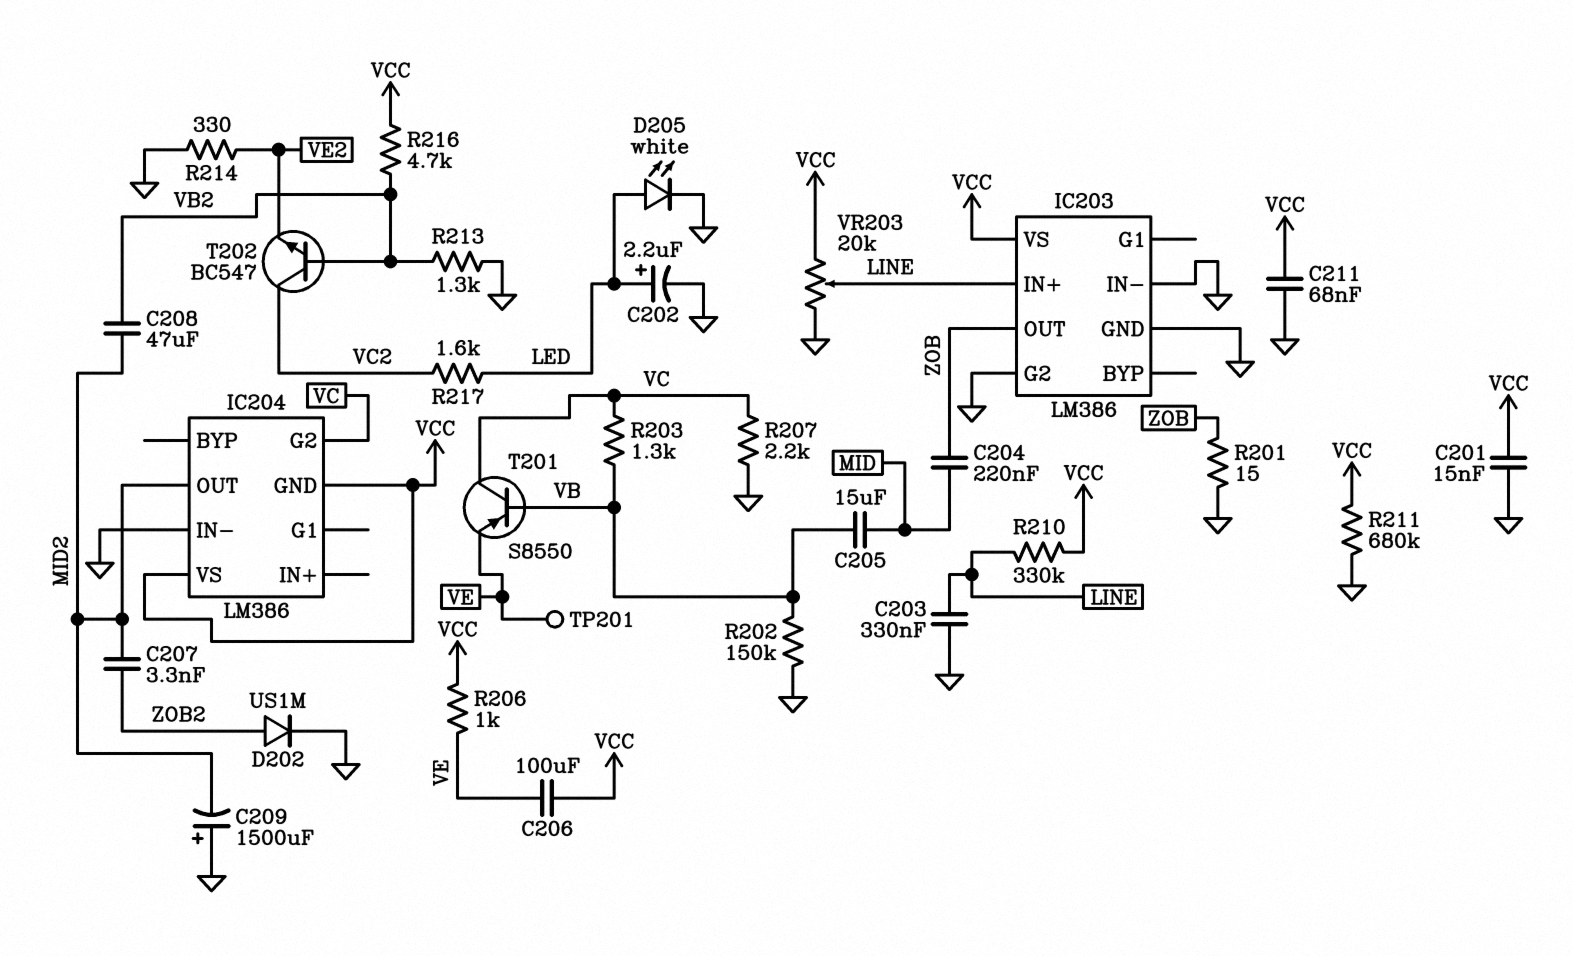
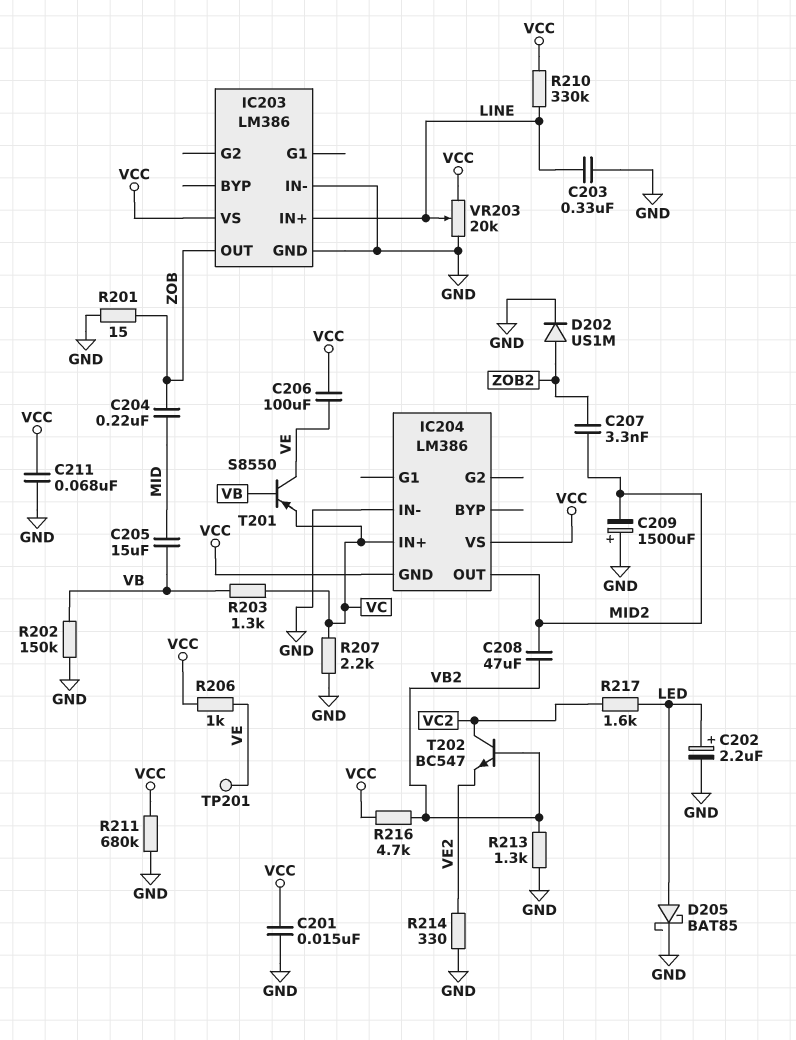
D205: LED white (A LED, K GND) -> schottky BAT85 (A LED, K GND)
IC203 pin G2: GND -> none
IC204 pin G2: VC -> none
IC204 pin IN+: none -> VC
T201: PNP S8550 (B VB, C VC, E VE) -> PNP S8550 (B VB, C VE, E VC)

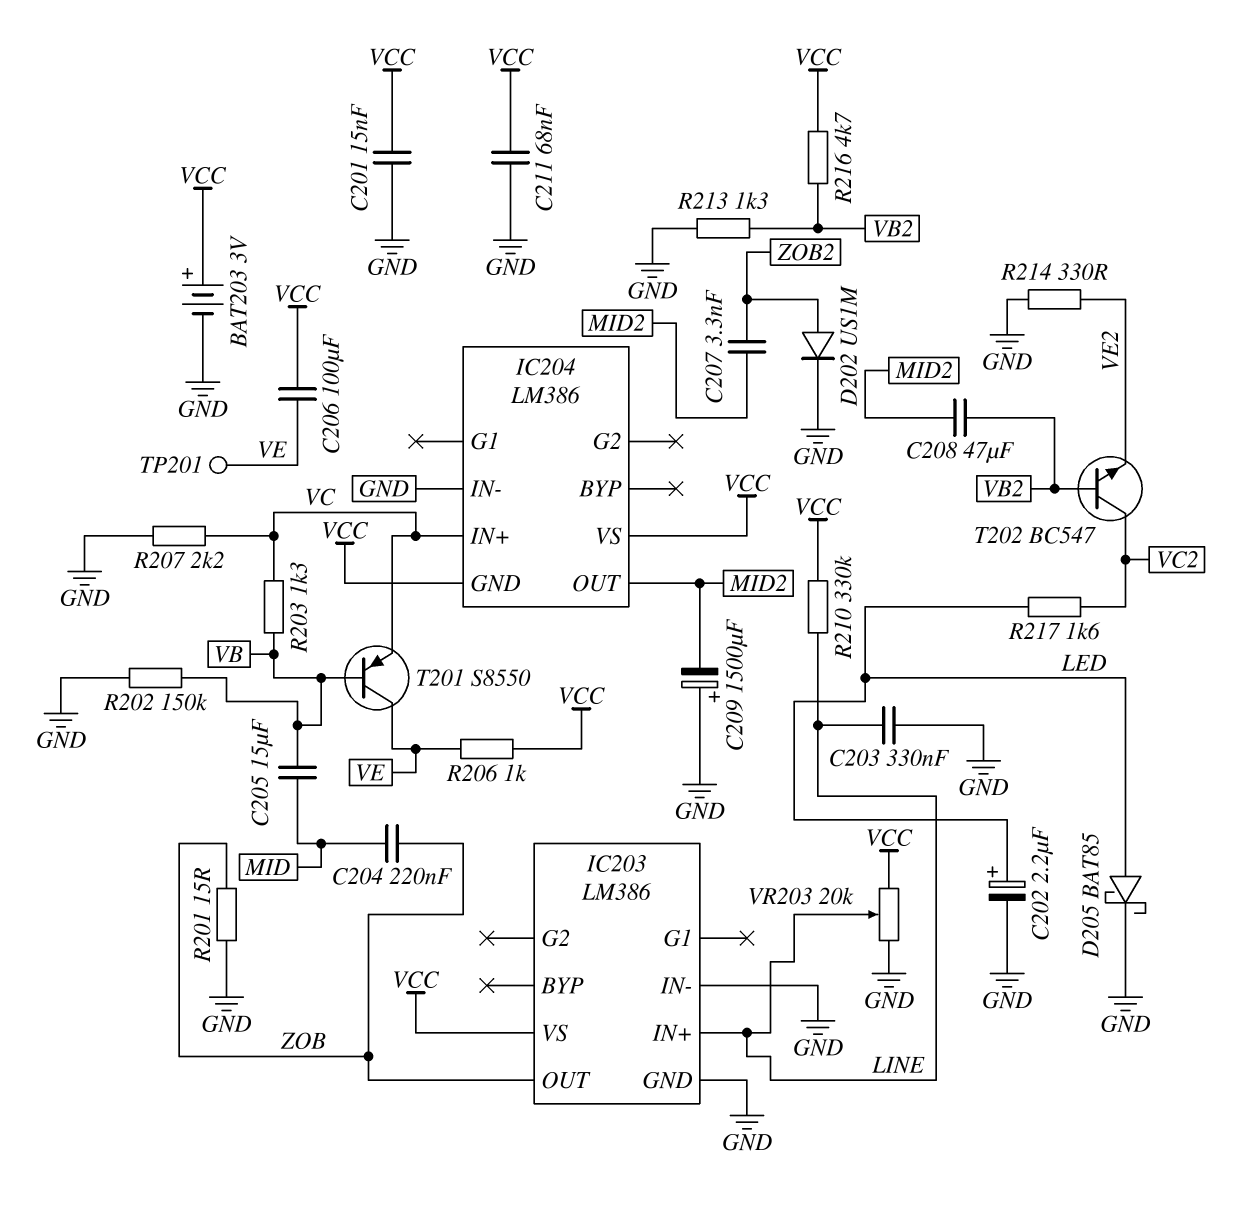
BAT203: none -> 3V (plus VCC, minus GND)
R211: 680k (GND, VCC) -> none

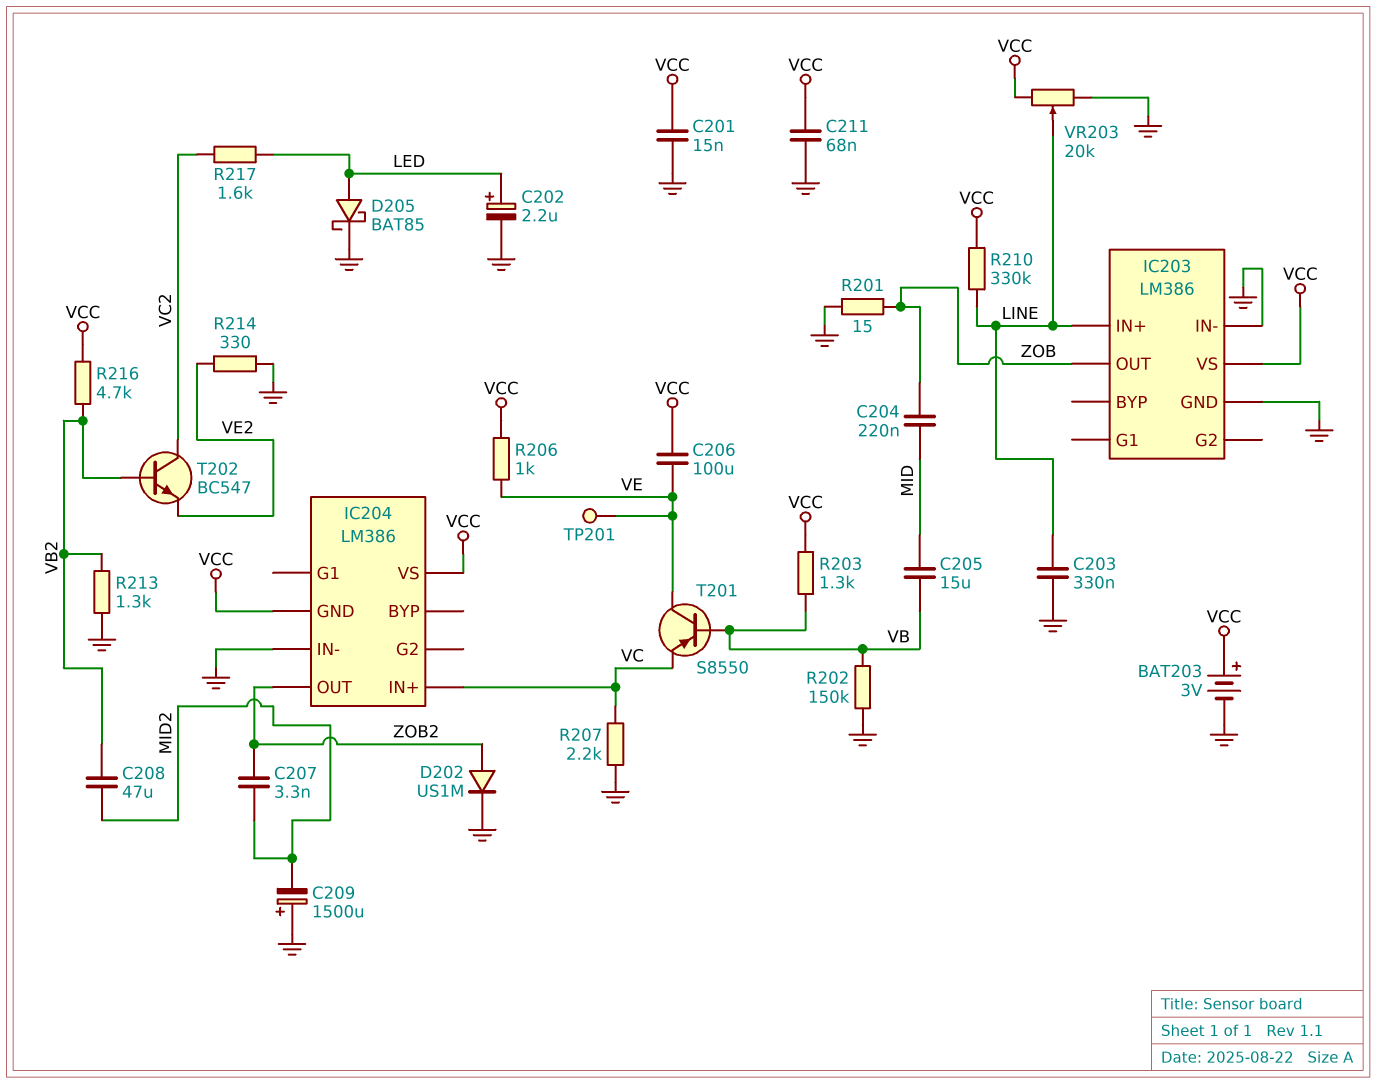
IC204 pin OUT: MID2 -> ZOB2
R203: 1.3k (VB, VC) -> 1.3k (VB, VCC)

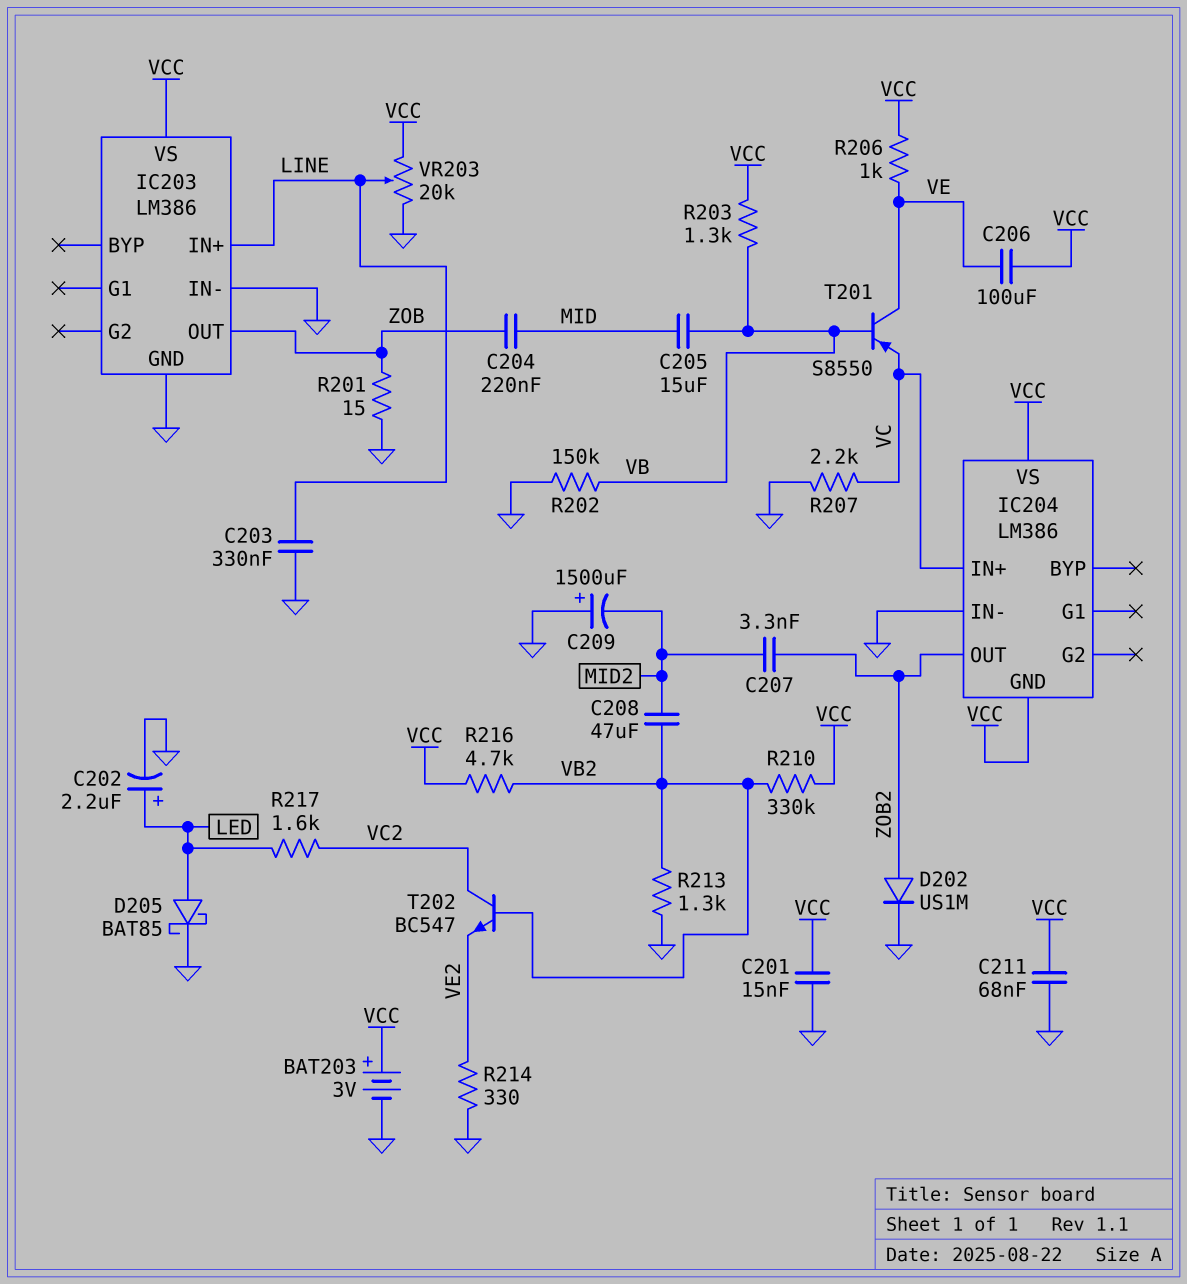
R210: 330k (LINE, VCC) -> 330k (VB2, VCC)
TP201: test point (VE) -> none

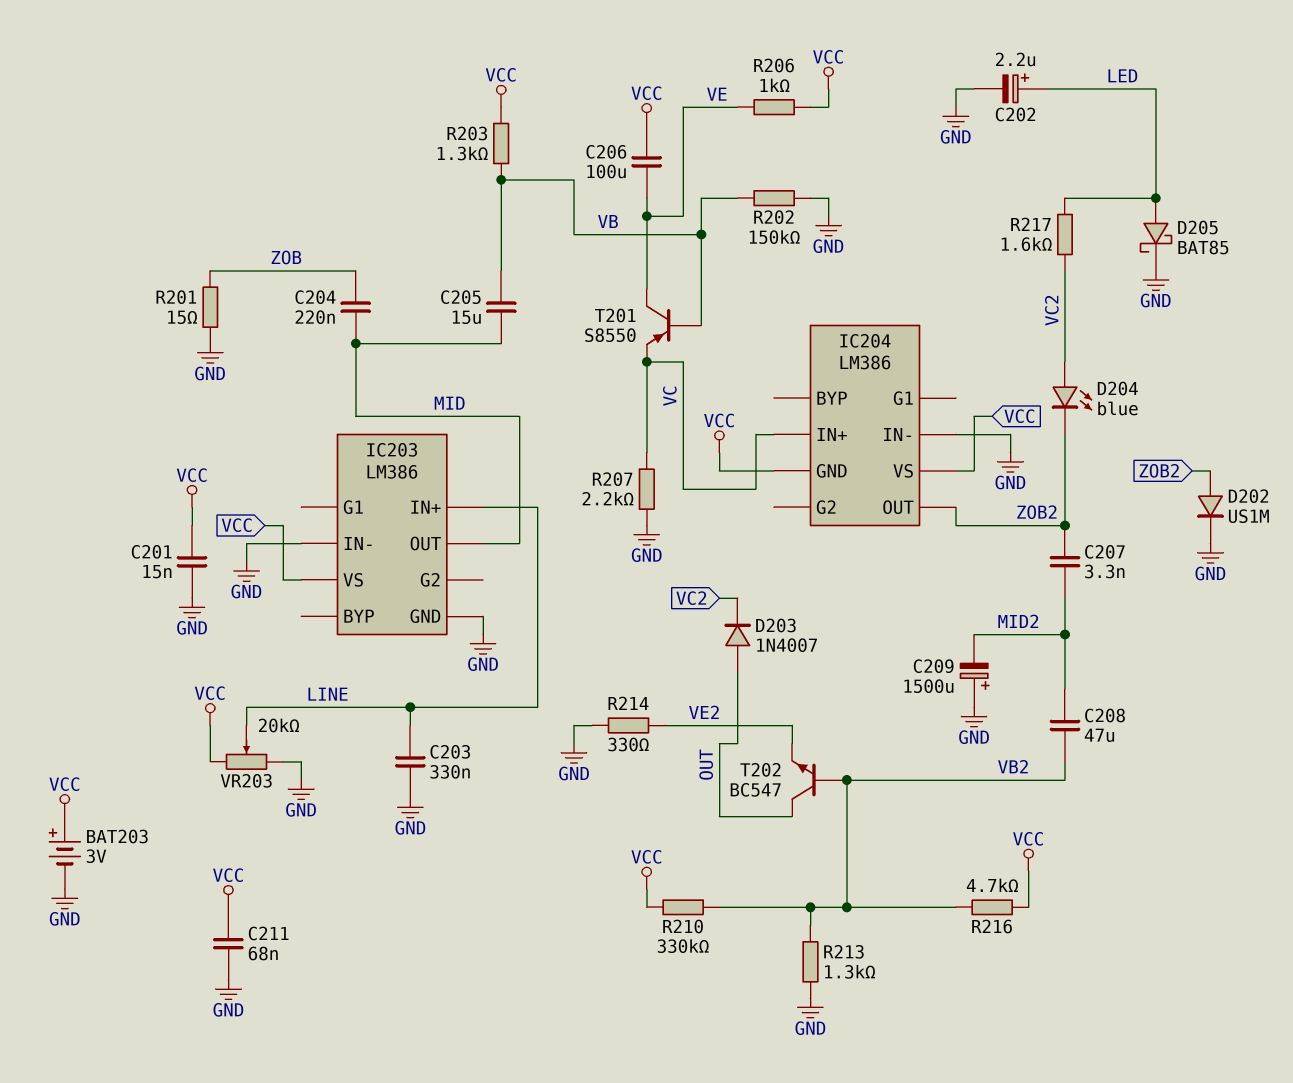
D203: none -> diode 1N4007 (A OUT, K VC2)
D204: none -> LED blue (A VC2, K ZOB2)
IC203 pin OUT: ZOB -> MID
T202: NPN BC547 (B VB2, C VC2, E VE2) -> NPN BC547 (B VB2, C OUT, E VE2)

